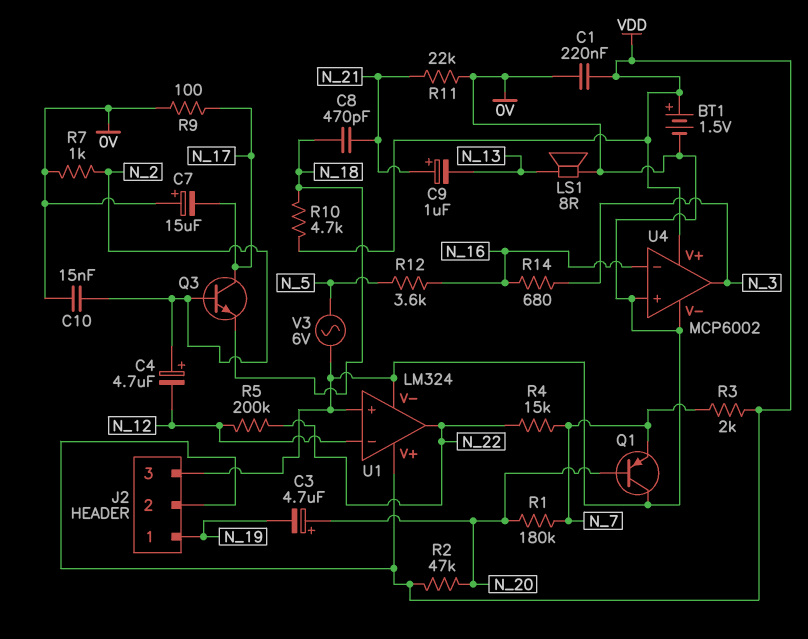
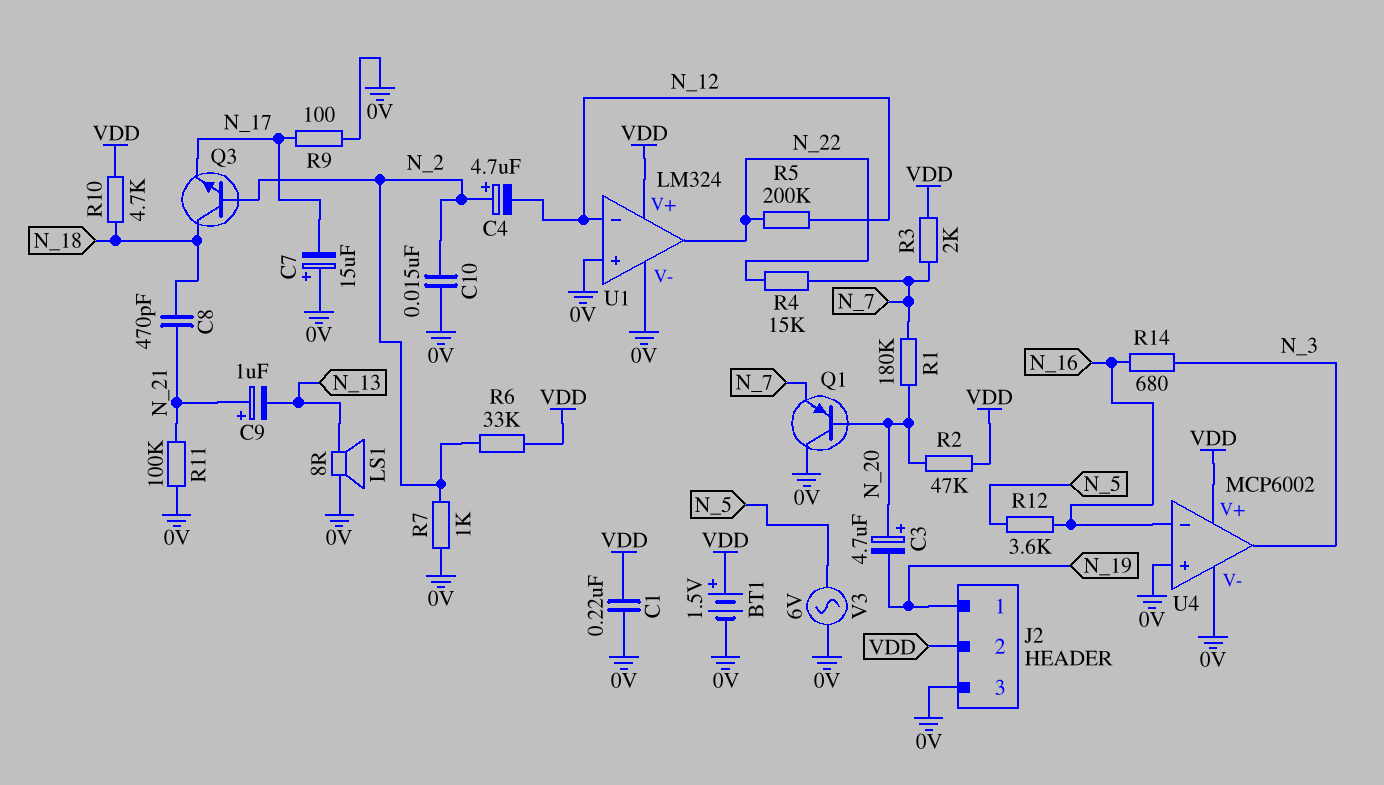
Q3: NPN (B N_2, C N_17, E N_18) -> NPN (B N_2, C N_18, E N_17)
R6: none -> 33k (N_2, VDD)
R11: 22k (0V, N_21) -> 100k (0V, N_21)

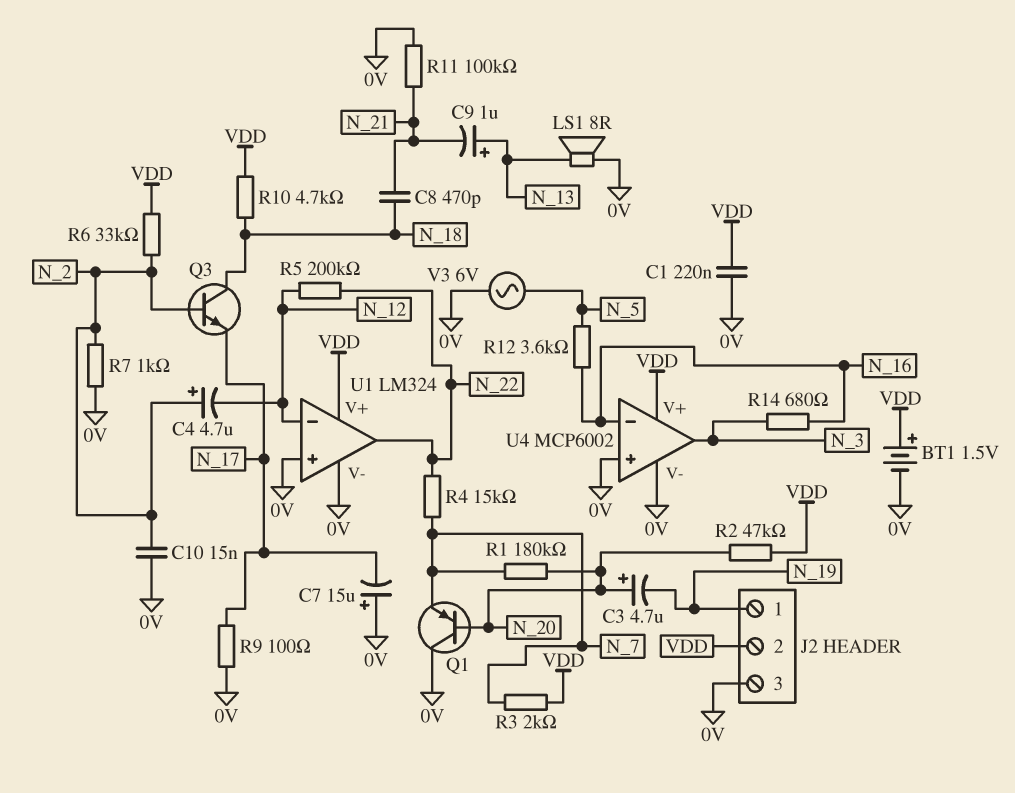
C9: 1uF (plus N_21, minus N_13) -> 1uF (plus N_13, minus N_21)

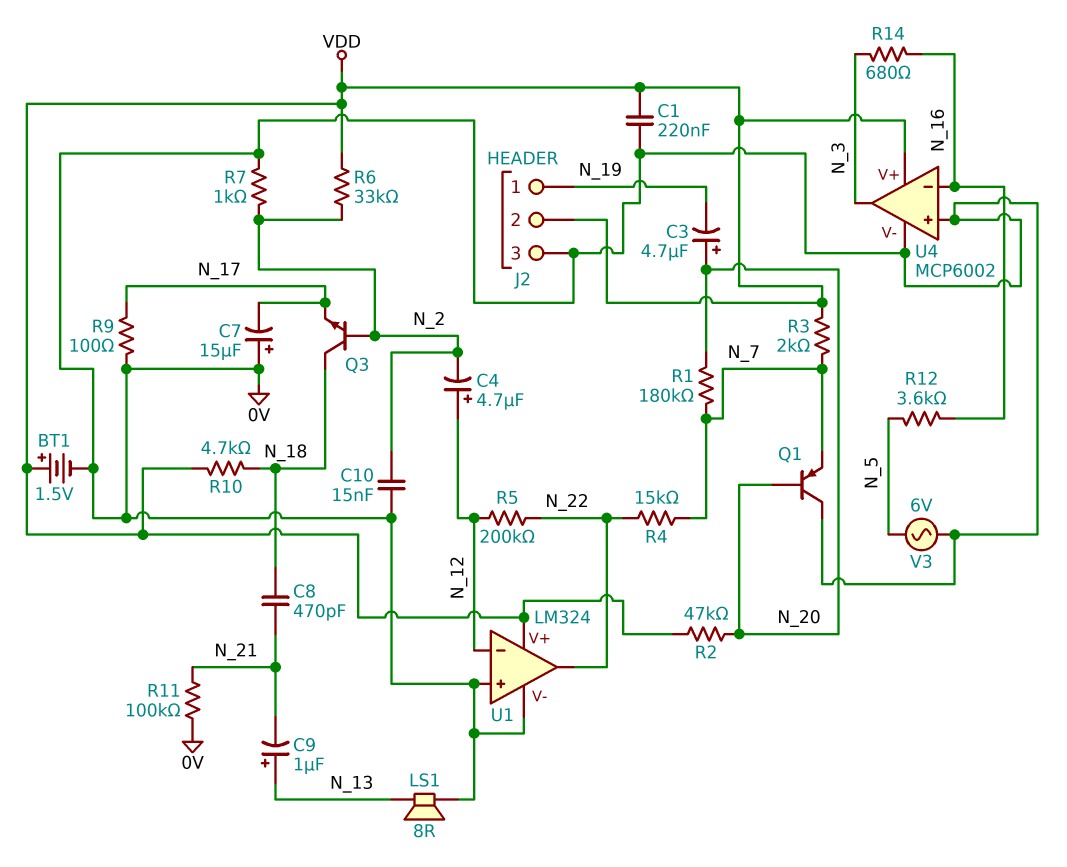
C4: 4.7uF (plus N_2, minus N_12) -> 4.7uF (plus N_12, minus N_2)

